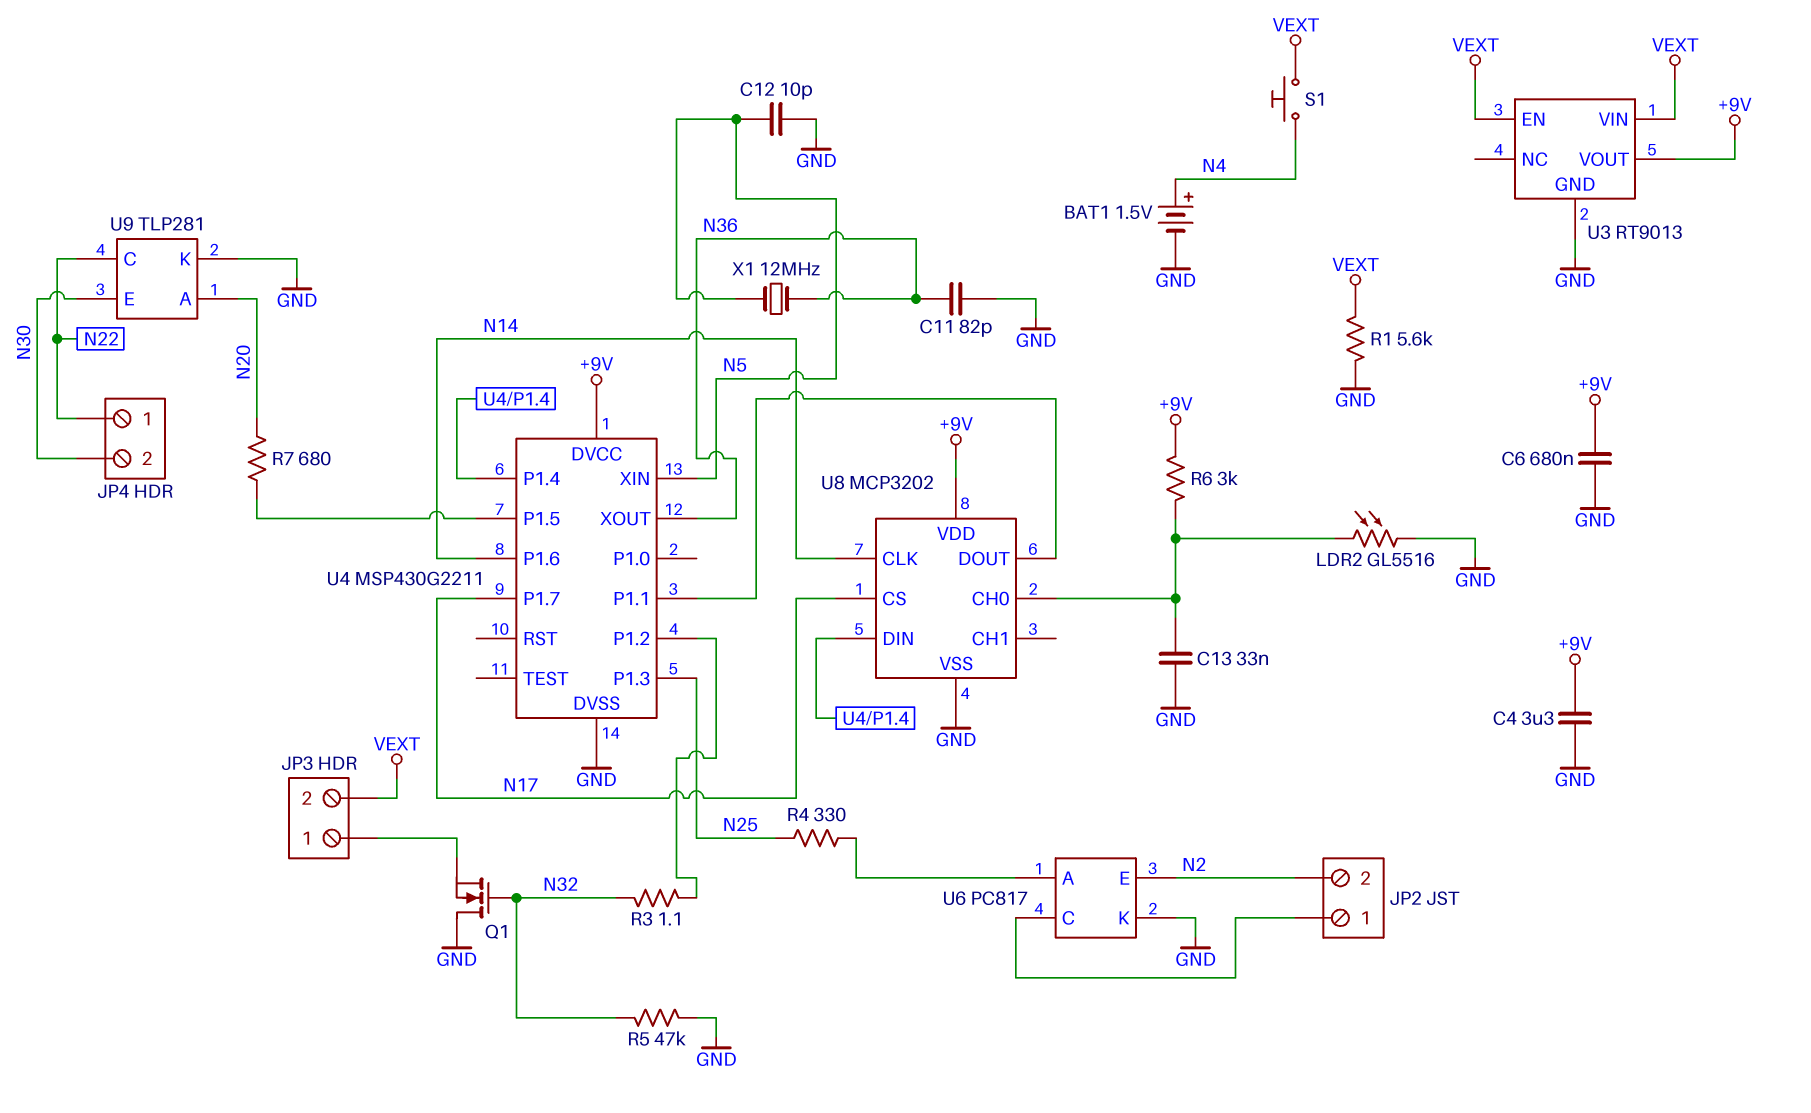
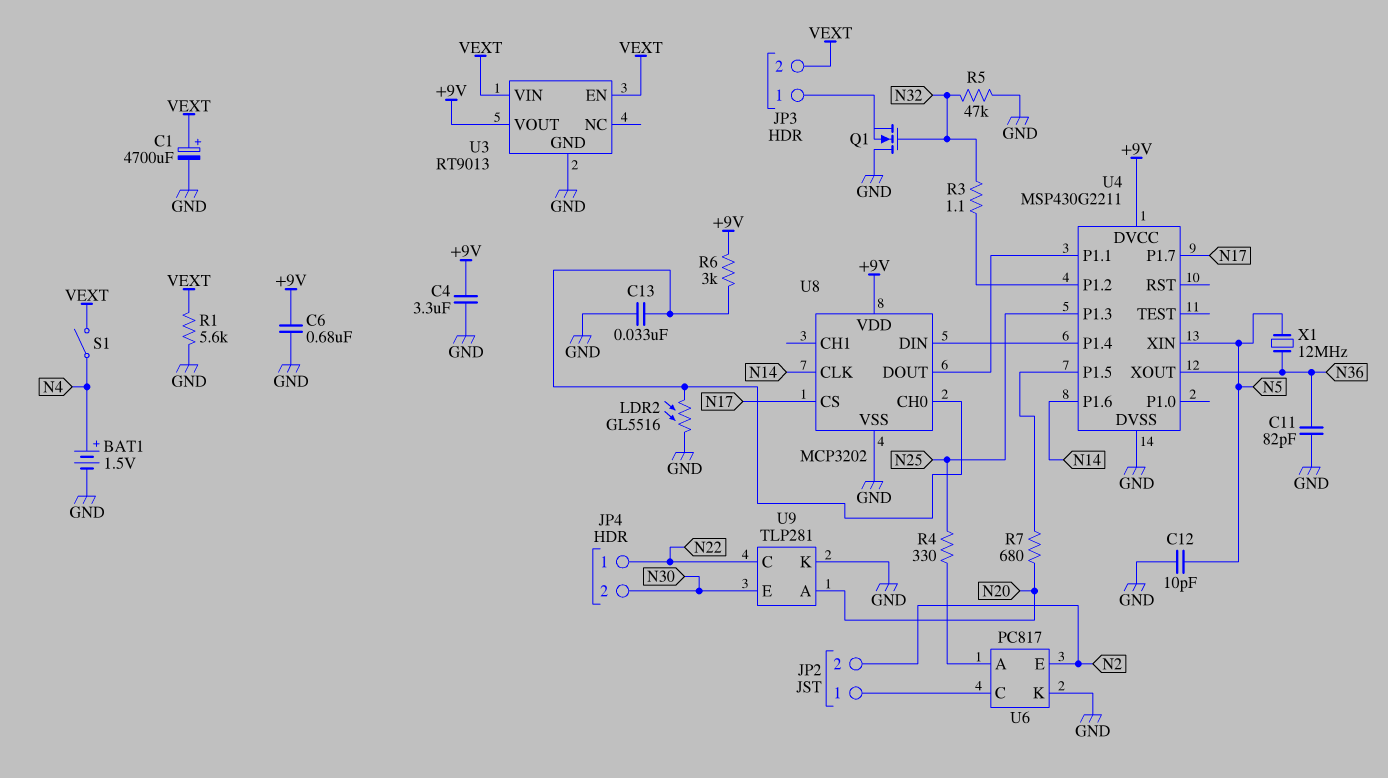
C1: none -> 4700uF (plus VEXT, minus GND)
S1: button (N4, VEXT) -> switch (N4, VEXT)

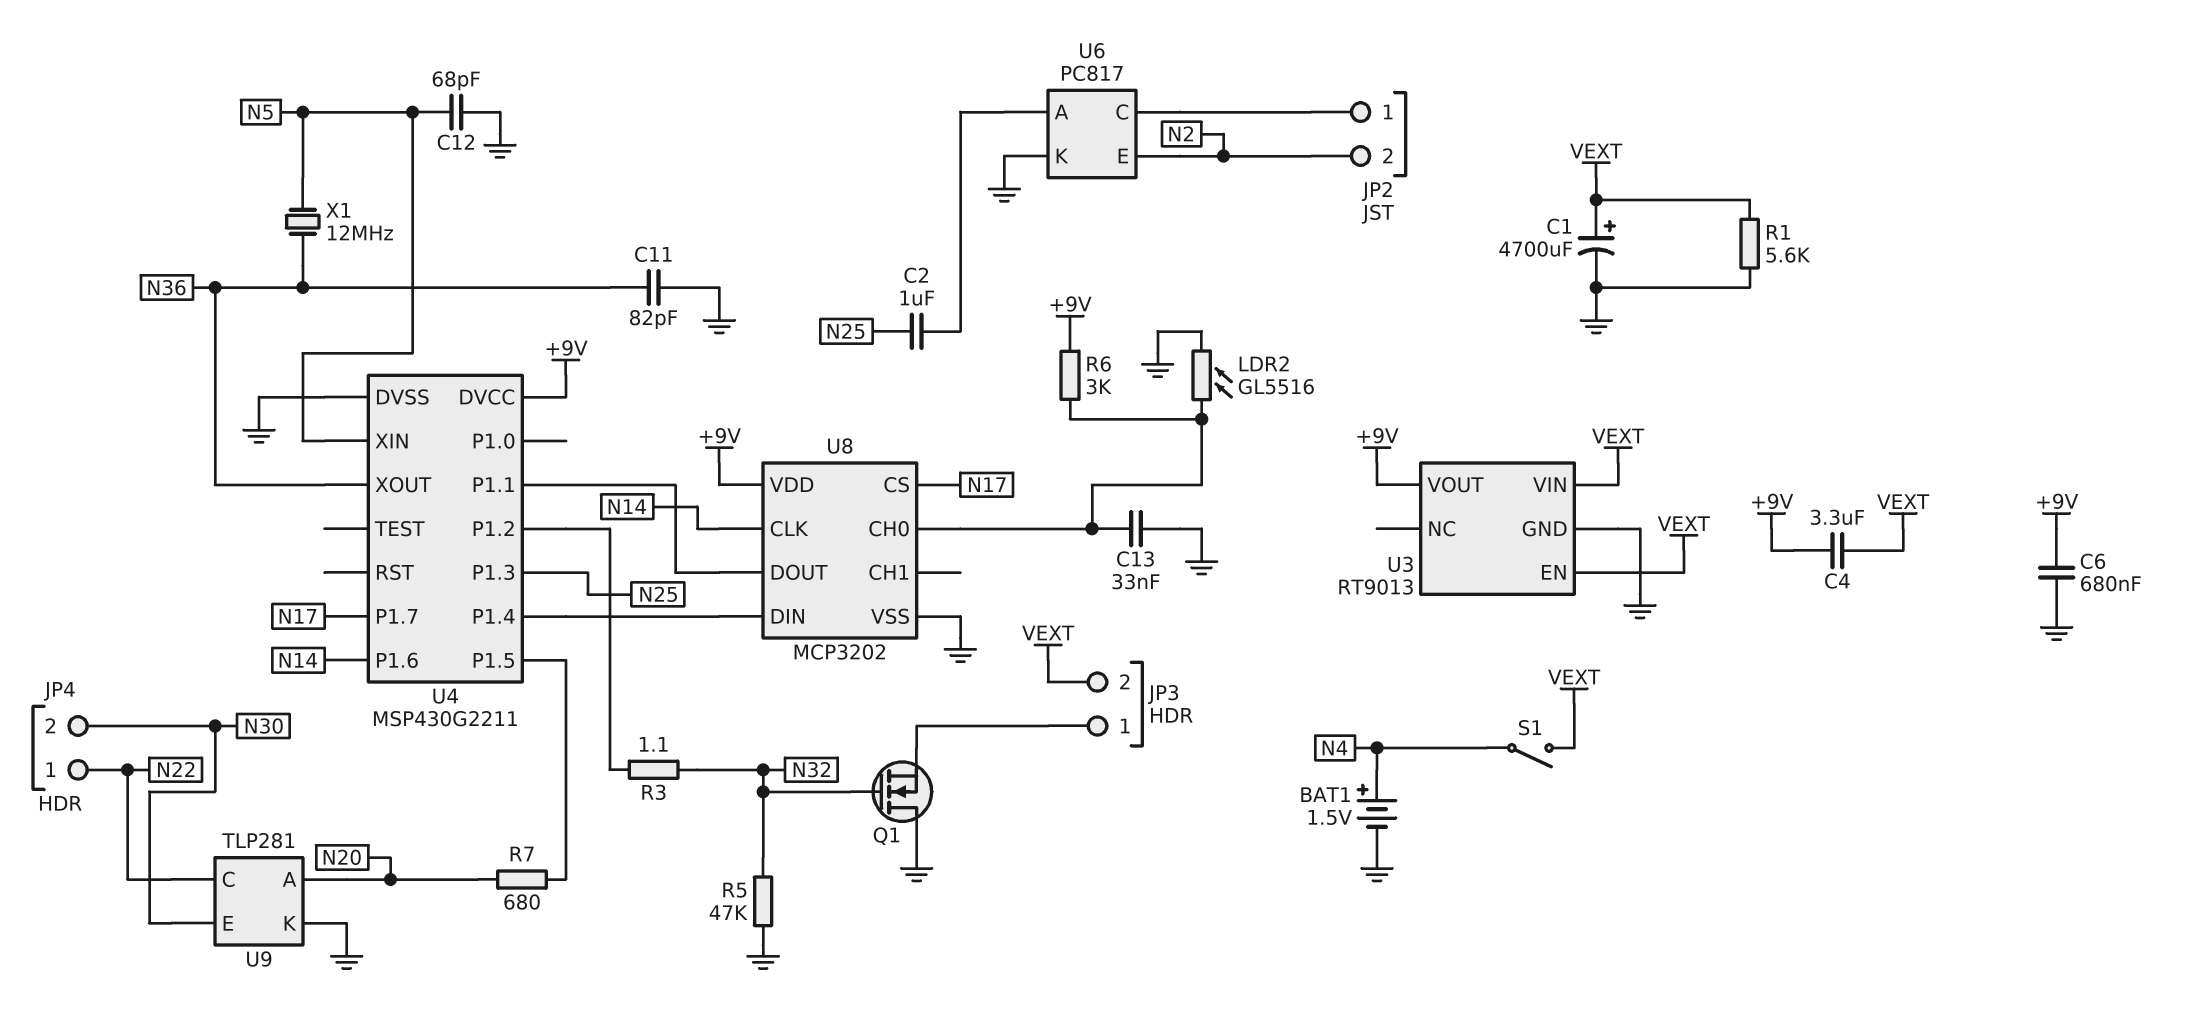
C2: none -> 1uF (N25, U6/A)
C4: 3.3uF (+9V, GND) -> 3.3uF (+9V, VEXT)
C12: 10pF (GND, N5) -> 68pF (GND, N5)
R4: 330 (N25, U6/A) -> none

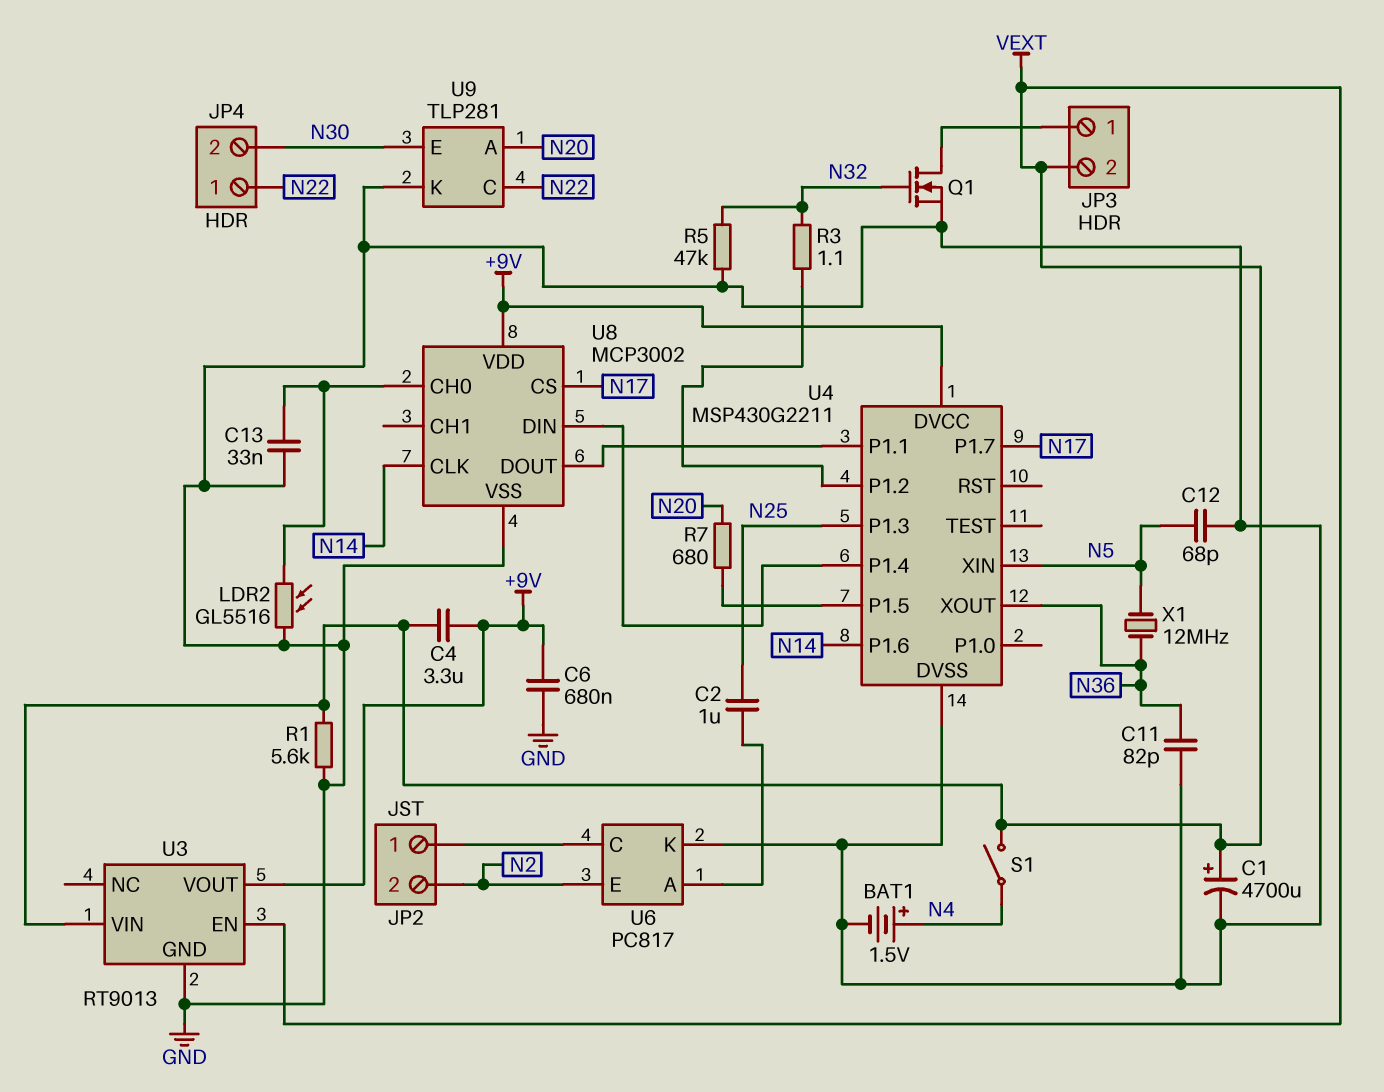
Q1: NMOS (G N32, D GND, S JP3/1) -> NMOS (G N32, D JP3/1, S GND)
R6: 3k (+9V, U8/CH0) -> none
U8: MCP3202 -> MCP3002

